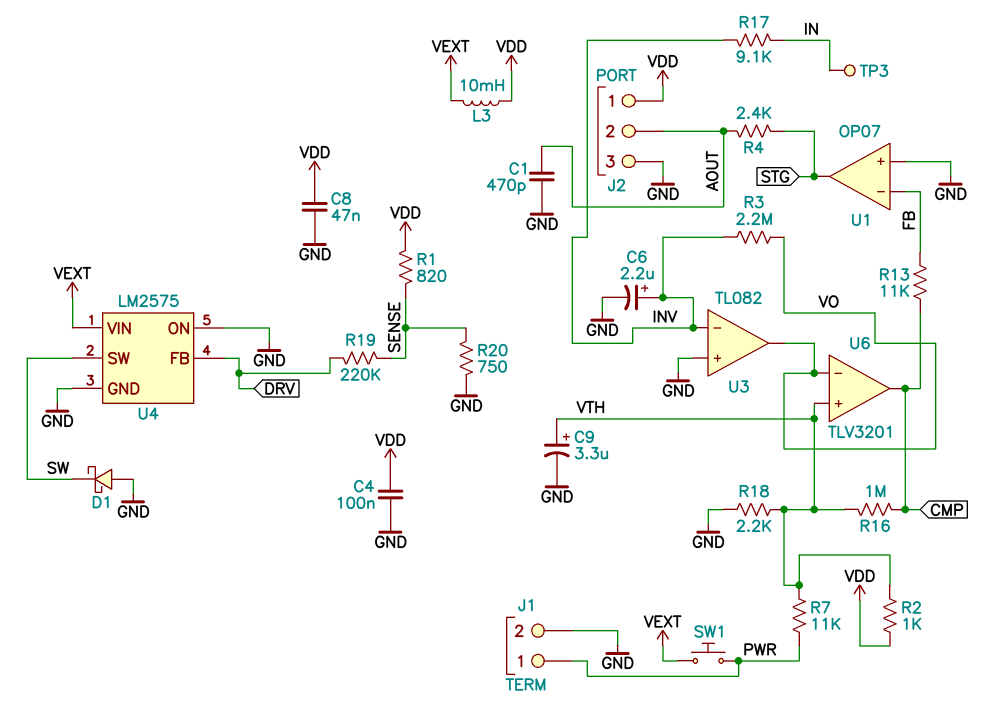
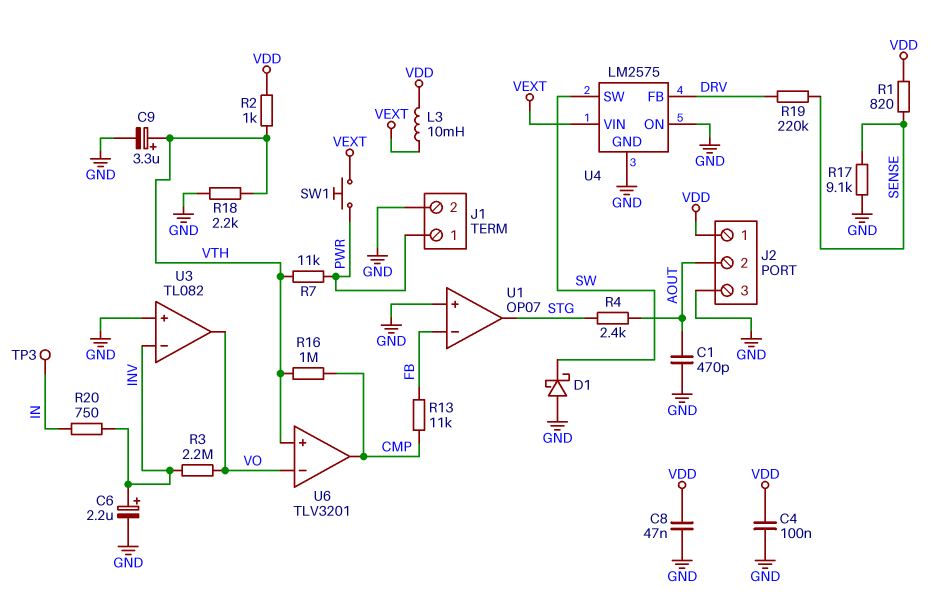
R17: 9.1k (IN, INV) -> 9.1k (GND, SENSE)
R20: 750 (GND, SENSE) -> 750 (IN, INV)

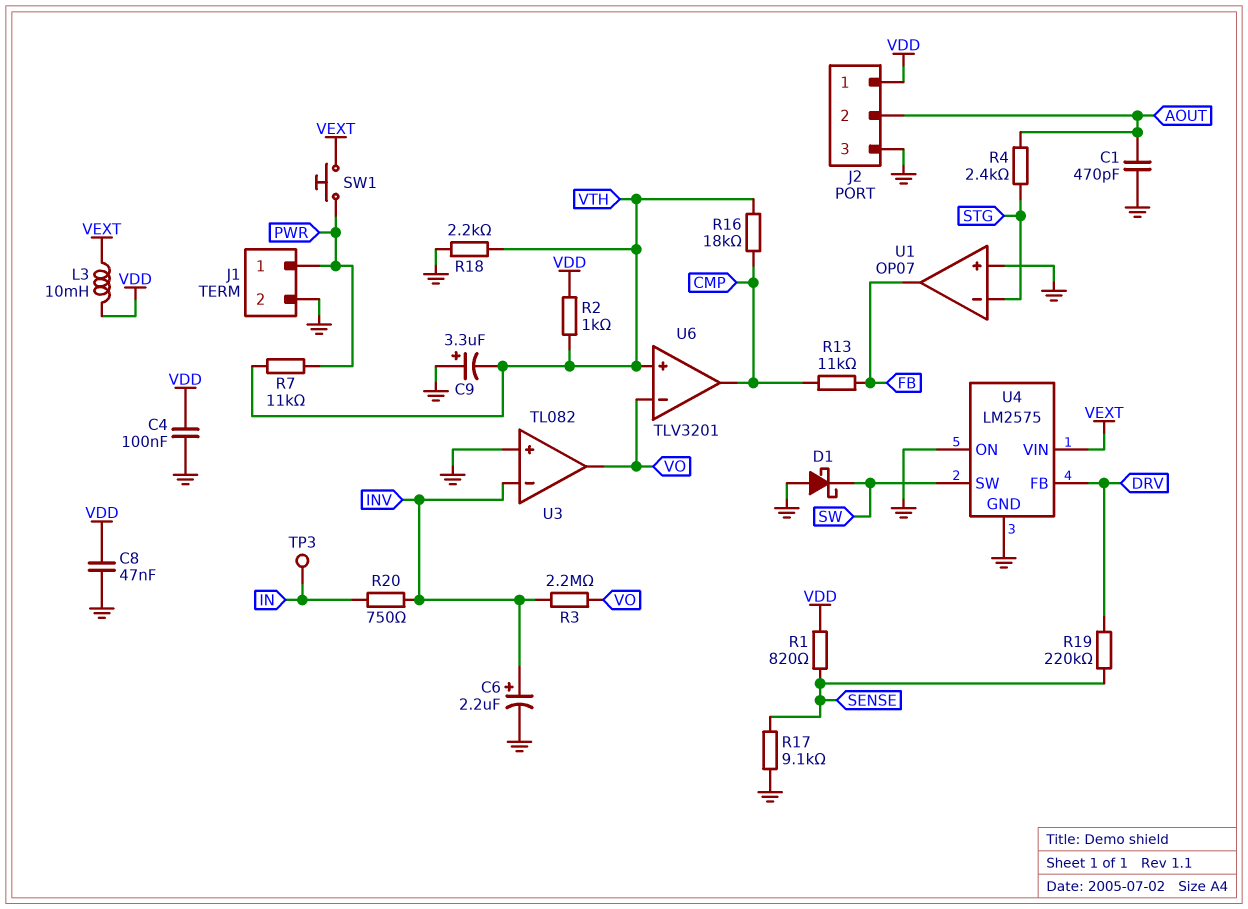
C9: 3.3uF (plus VTH, minus GND) -> 3.3uF (plus GND, minus VTH)
R16: 1M (CMP, VTH) -> 18k (CMP, VTH)
U1 pin in-: FB -> STG
U1 pin out: STG -> FB

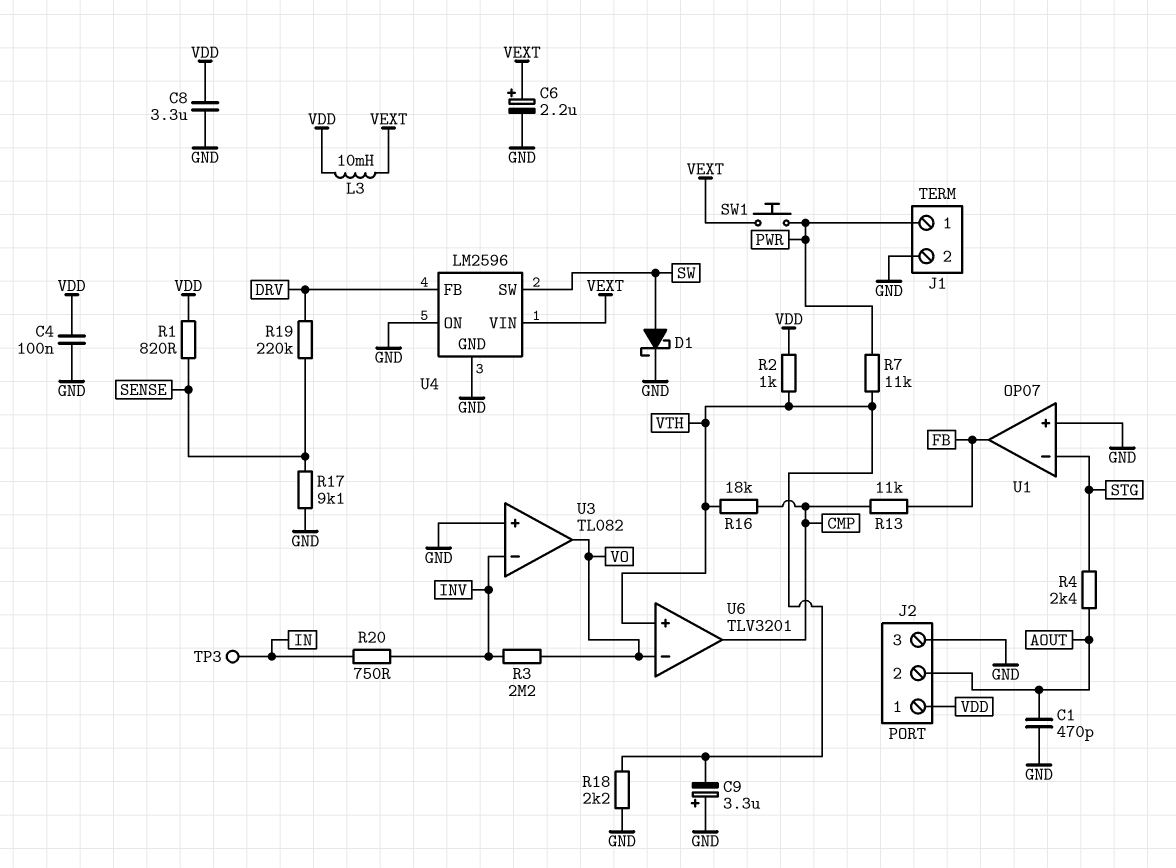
C6: 2.2uF (plus INV, minus GND) -> 2.2uF (plus VEXT, minus GND)
C8: 47nF (GND, VDD) -> 3.3uF (GND, VDD)
D1: schottky (A GND, K SW) -> schottky (A SW, K GND)
U4: LM2575 -> LM2596

